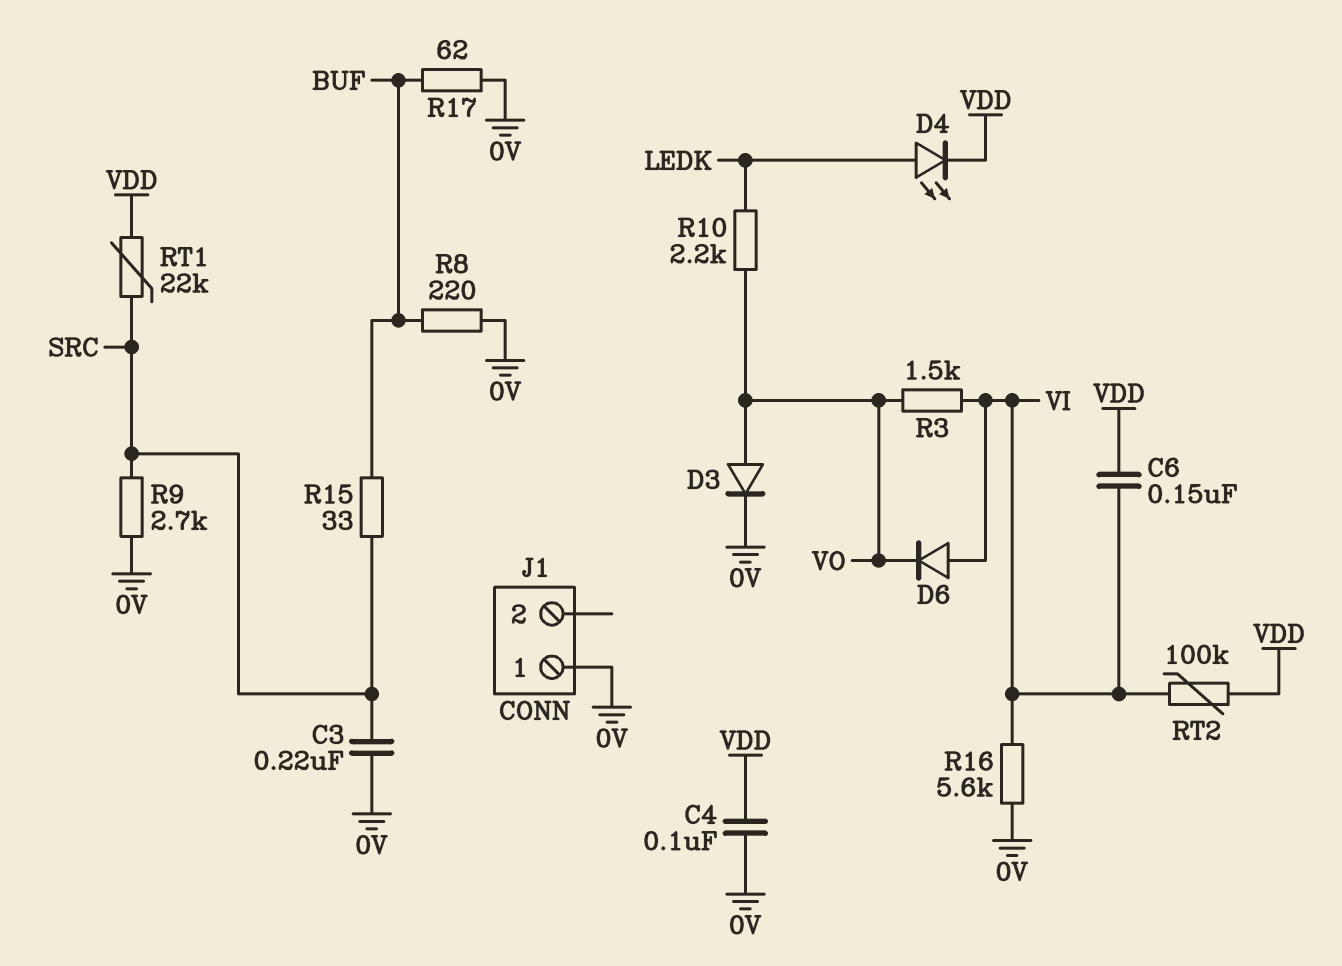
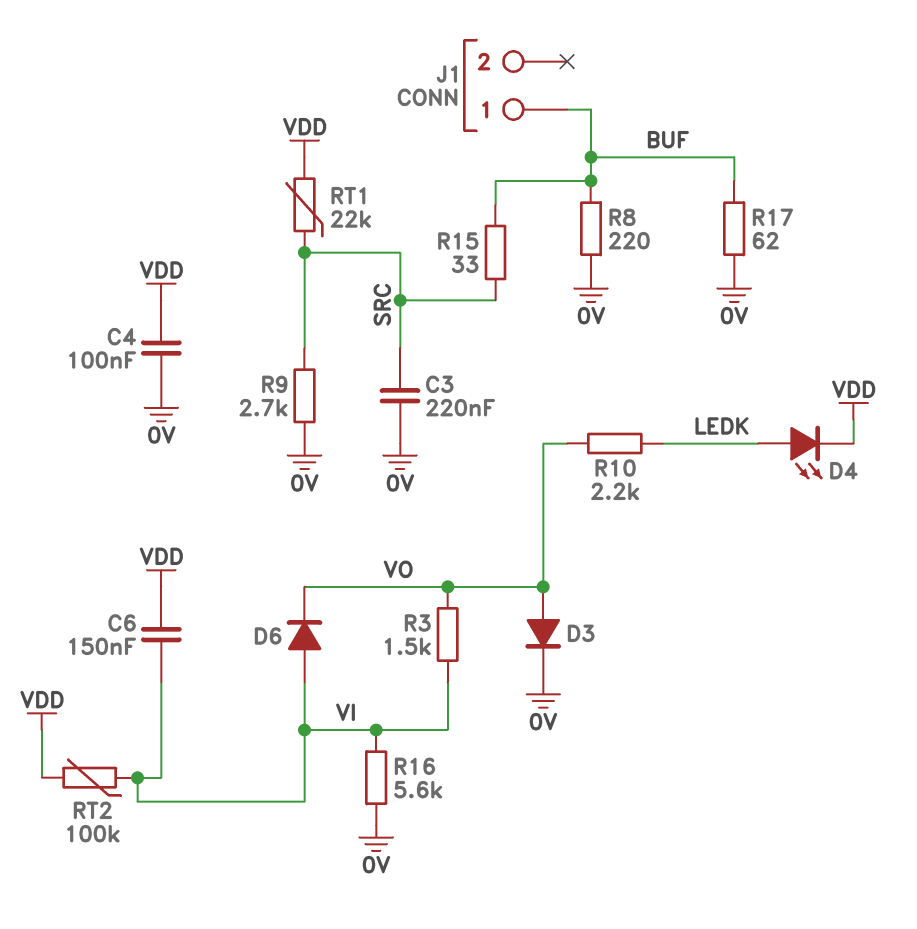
J1 pin 1: 0V -> BUF

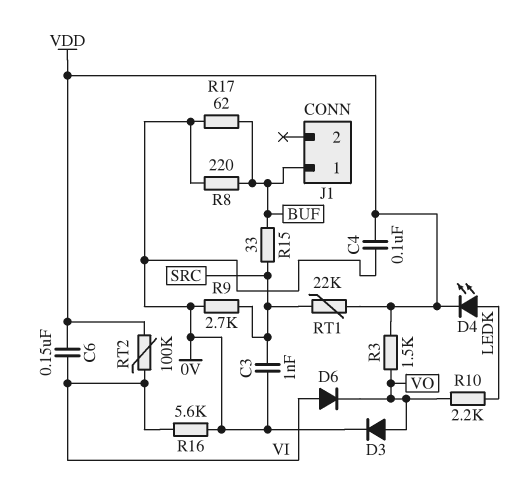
C3: 220nF (0V, SRC) -> 1nF (0V, SRC)
R3: 1.5k (VI, VO) -> 1.5k (VDD, VO)

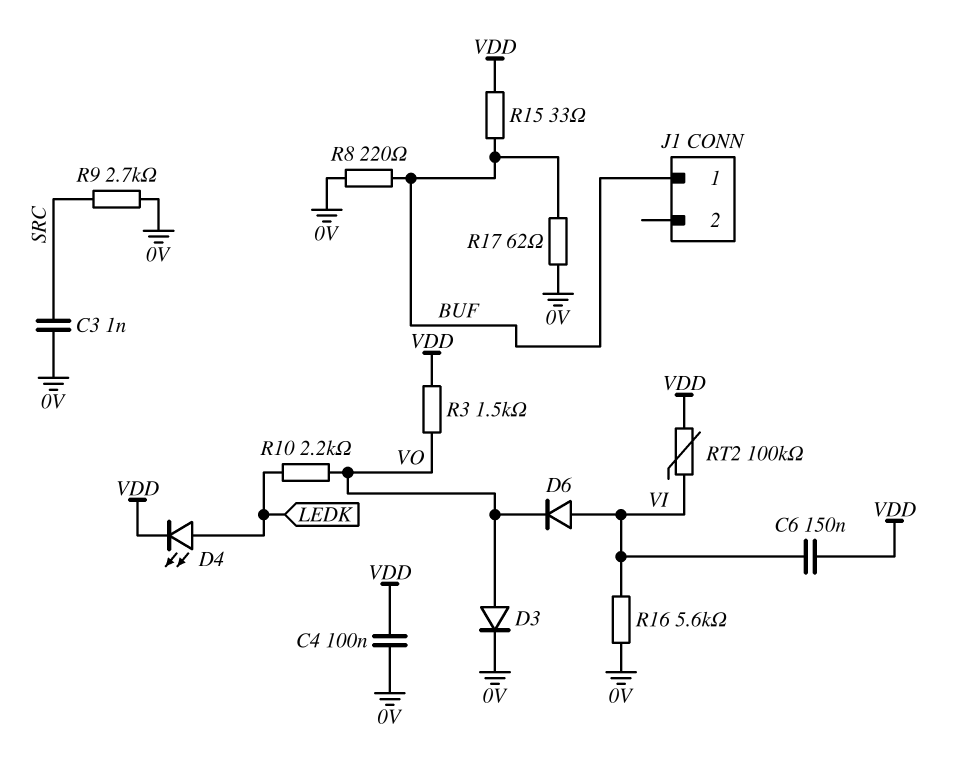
R15: 33 (BUF, SRC) -> 33 (BUF, VDD)
RT1: 22k (SRC, VDD) -> none

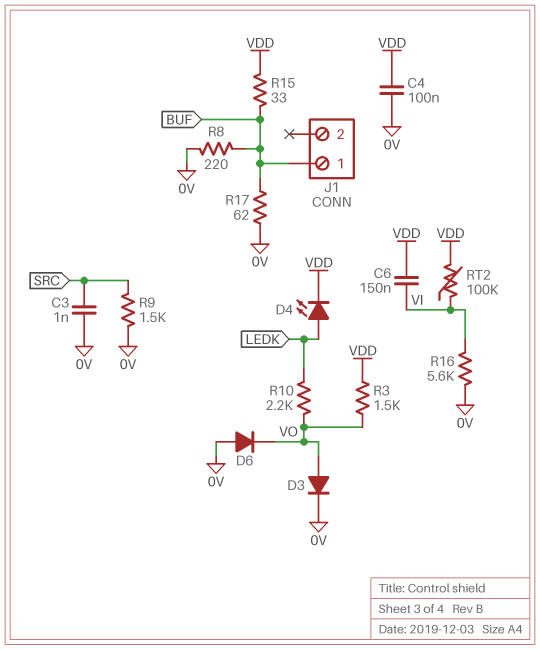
D6: diode (A VI, K VO) -> diode (A 0V, K VO)
R9: 2.7k (0V, SRC) -> 1.5k (0V, SRC)

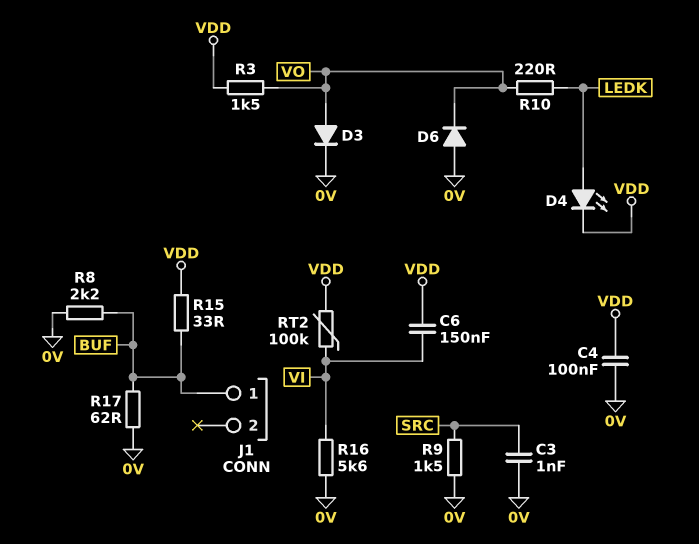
R8: 220 (0V, BUF) -> 2.2k (0V, BUF)
R10: 2.2k (LEDK, VO) -> 220 (LEDK, VO)

